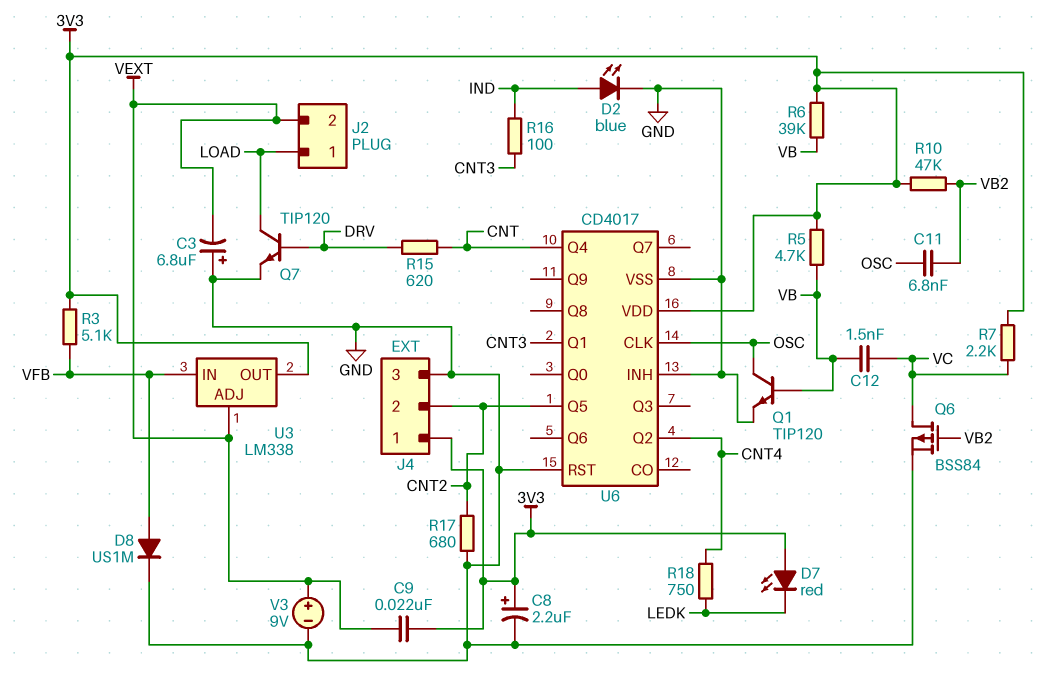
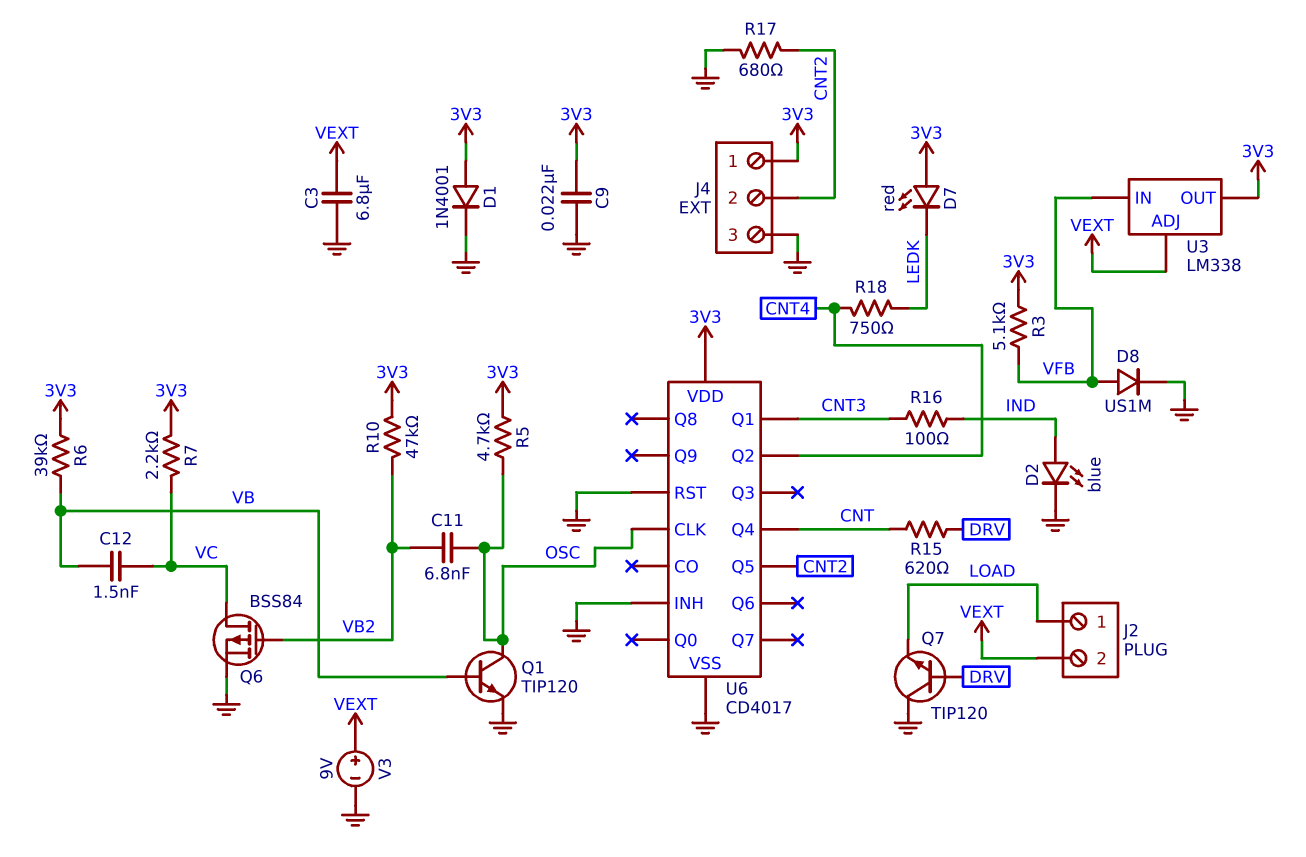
C3: 6.8uF (plus GND, minus VEXT) -> 6.8uF (GND, VEXT)
C8: 2.2uF (plus 3V3, minus GND) -> none
C9: 22nF (3V3, VEXT) -> 22nF (3V3, GND)
D1: none -> diode 1N4001 (A 3V3, K GND)
Q7: NPN TIP120 (B DRV, C LOAD, E GND) -> NPN TIP120 (B DRV, C GND, E LOAD)
R5: 4.7k (3V3, VB) -> 4.7k (3V3, OSC)

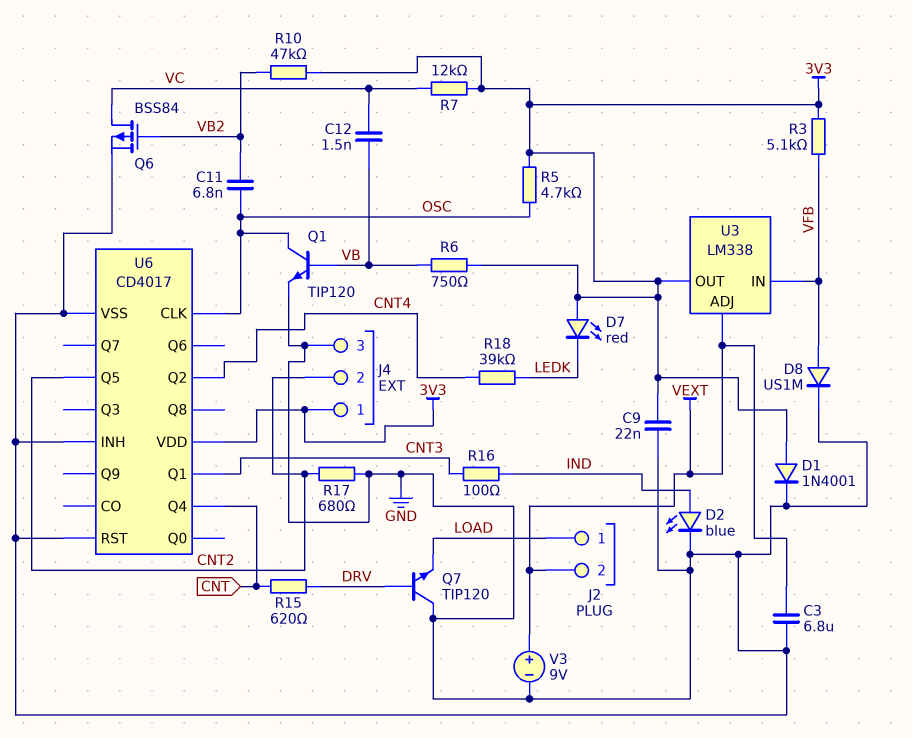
R6: 39k (3V3, VB) -> 750 (3V3, VB)
R7: 2.2k (3V3, VC) -> 12k (3V3, VC)
R18: 750 (CNT4, LEDK) -> 39k (CNT4, LEDK)

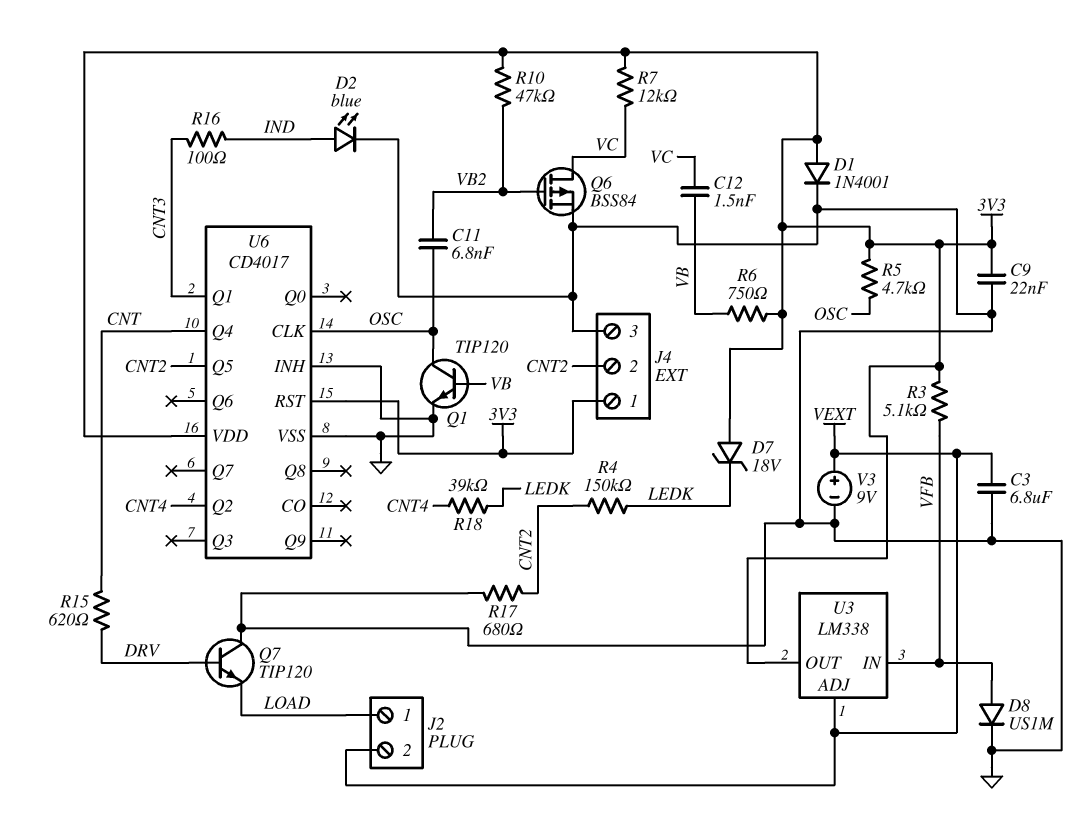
D7: LED red (A 3V3, K LEDK) -> zener 18V (A 3V3, K LEDK)
R4: none -> 150k (CNT2, LEDK)
U6 pin RST: GND -> 3V3

